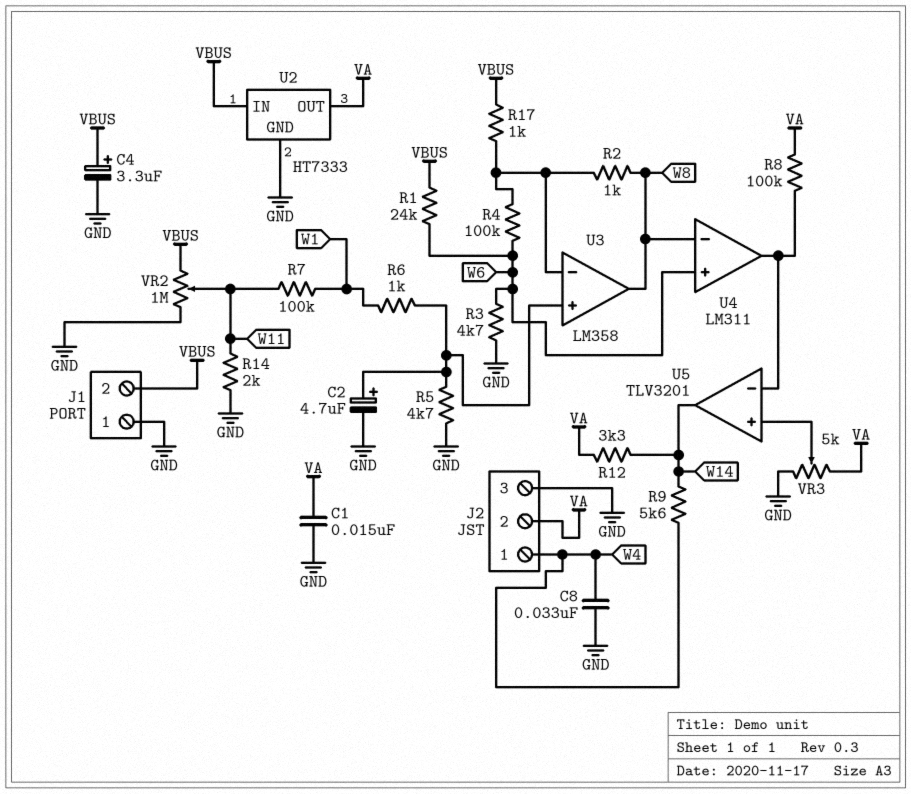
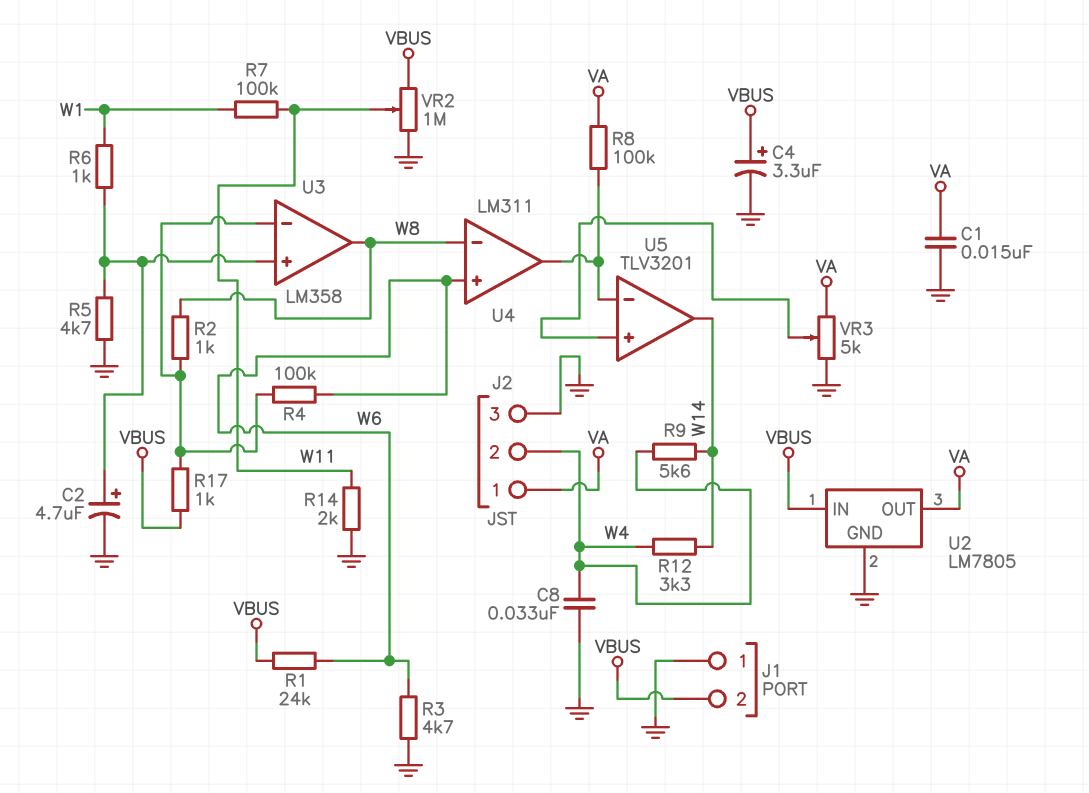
J2 pin 1: W4 -> VA
J2 pin 2: VA -> W4
R12: 3.3k (VA, W14) -> 3.3k (W4, W14)
U2: HT7333 -> LM7805

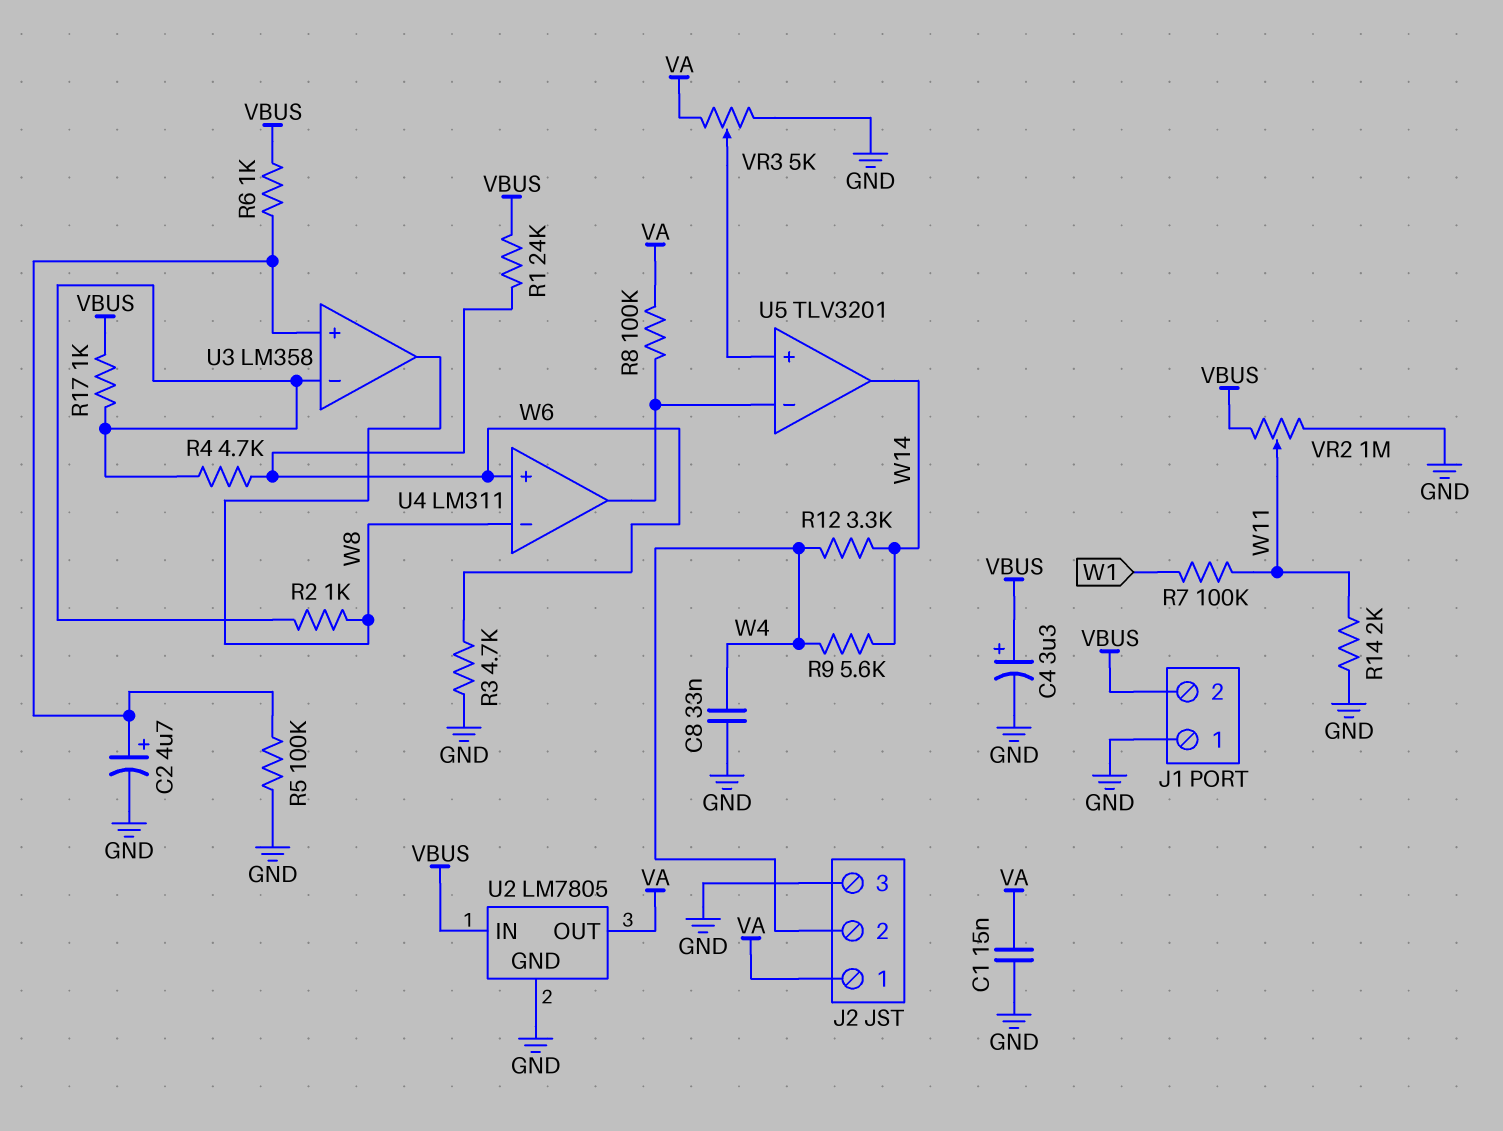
R4: 100k (U3/in-, W6) -> 4.7k (U3/in-, W6)
R5: 4.7k (GND, U3/in+) -> 100k (GND, U3/in+)
R6: 1k (U3/in+, W1) -> 1k (U3/in+, VBUS)

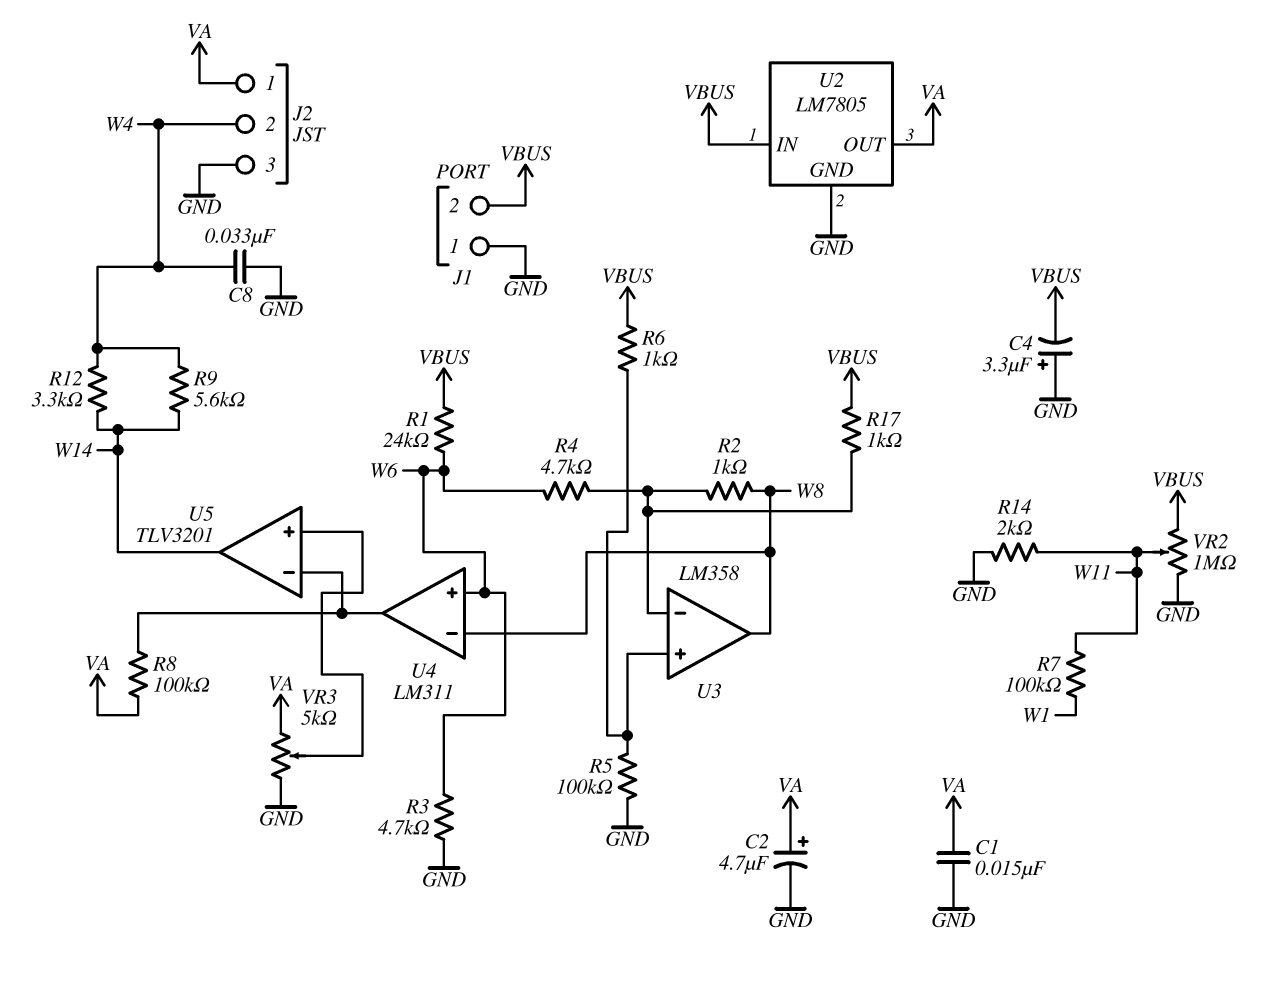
C2: 4.7uF (plus U3/in+, minus GND) -> 4.7uF (plus VA, minus GND)
C4: 3.3uF (plus VBUS, minus GND) -> 3.3uF (plus GND, minus VBUS)

